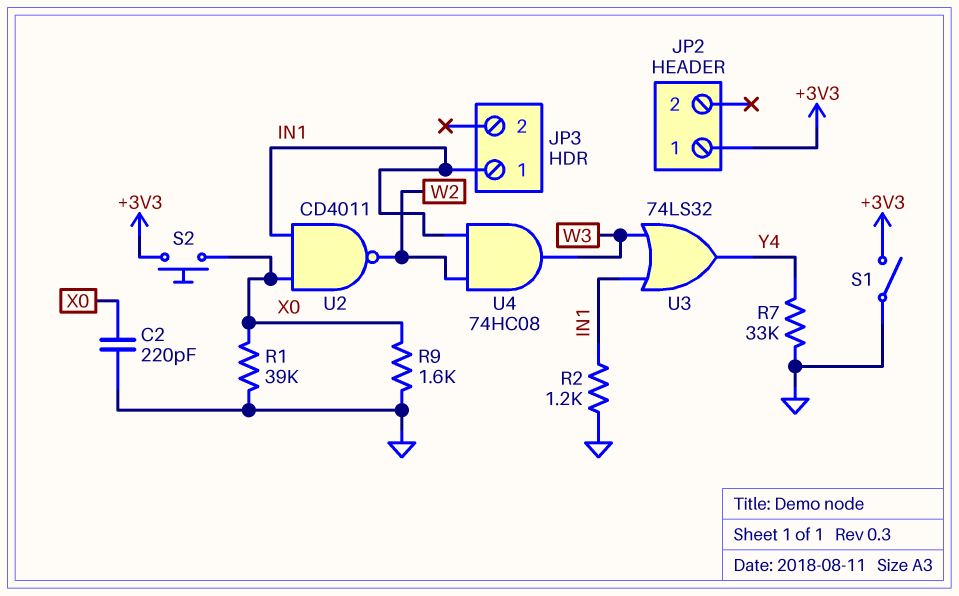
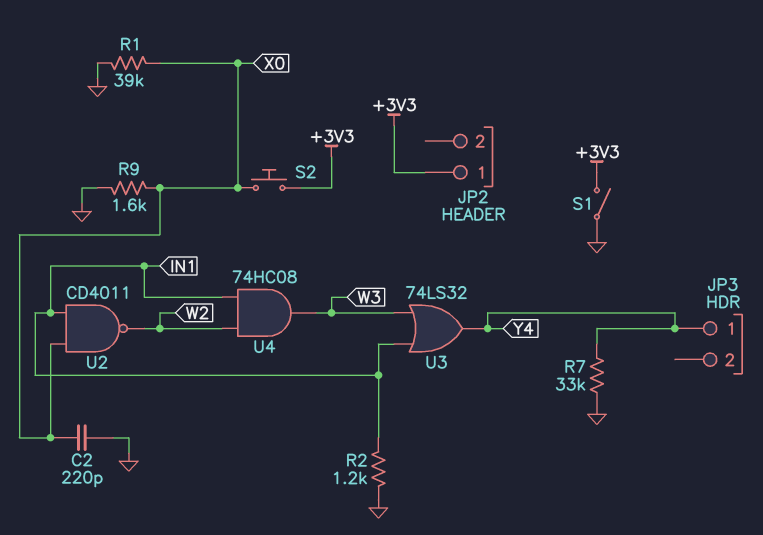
JP3 pin 1: IN1 -> Y4

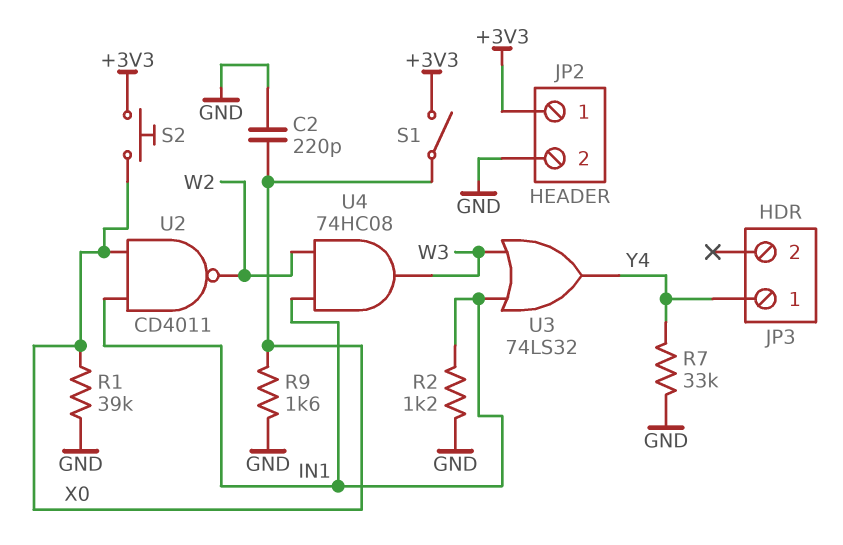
JP2 pin 2: none -> GND
S1: switch (+3V3, GND) -> switch (+3V3, X0)

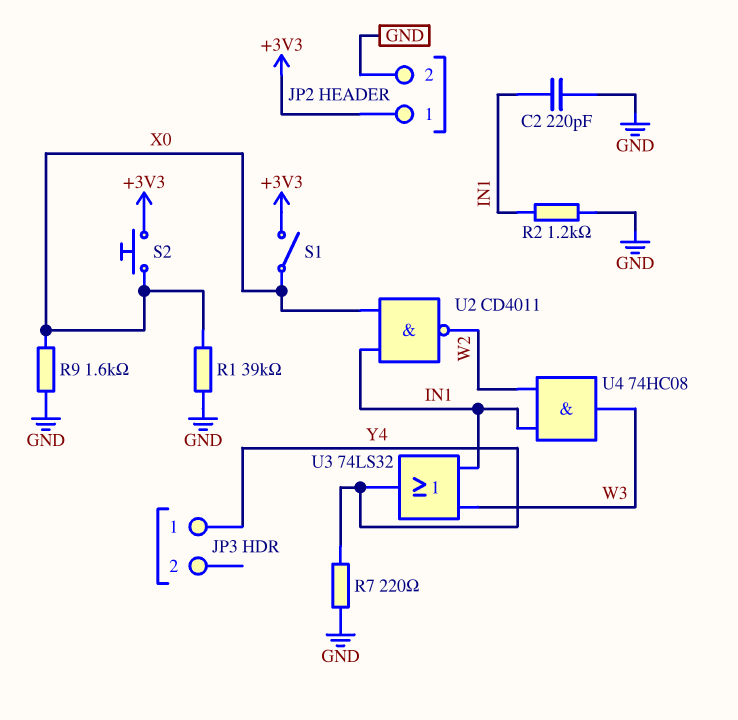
C2: 220pF (GND, X0) -> 220pF (GND, IN1)
R7: 33k (GND, Y4) -> 220 (GND, Y4)

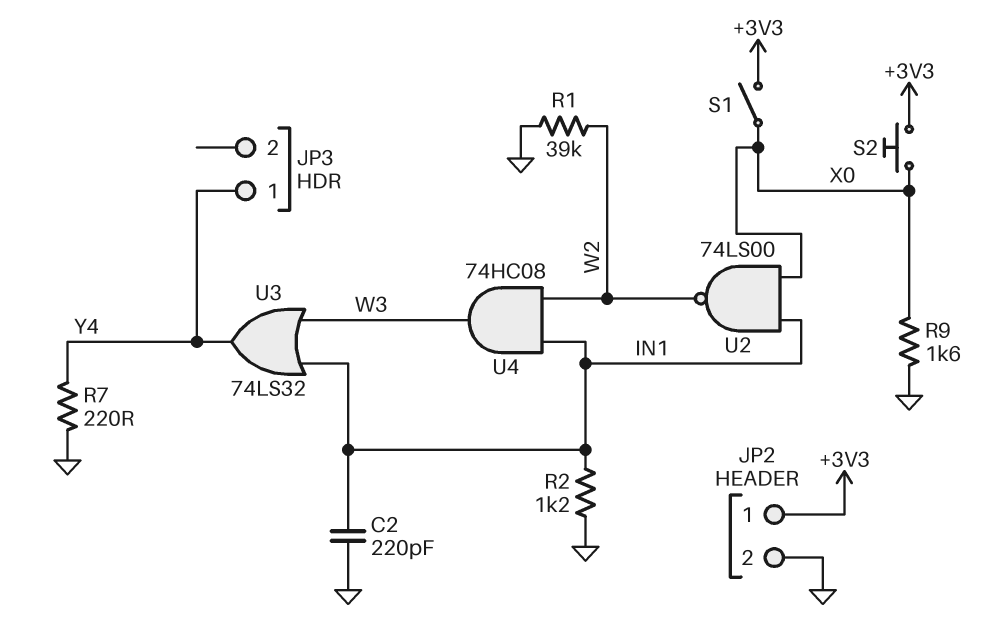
R1: 39k (GND, X0) -> 39k (GND, W2)
U2: NAND CD4011 (in IN1, in X0, out W2) -> NAND 74LS00 (in IN1, in X0, out W2)

